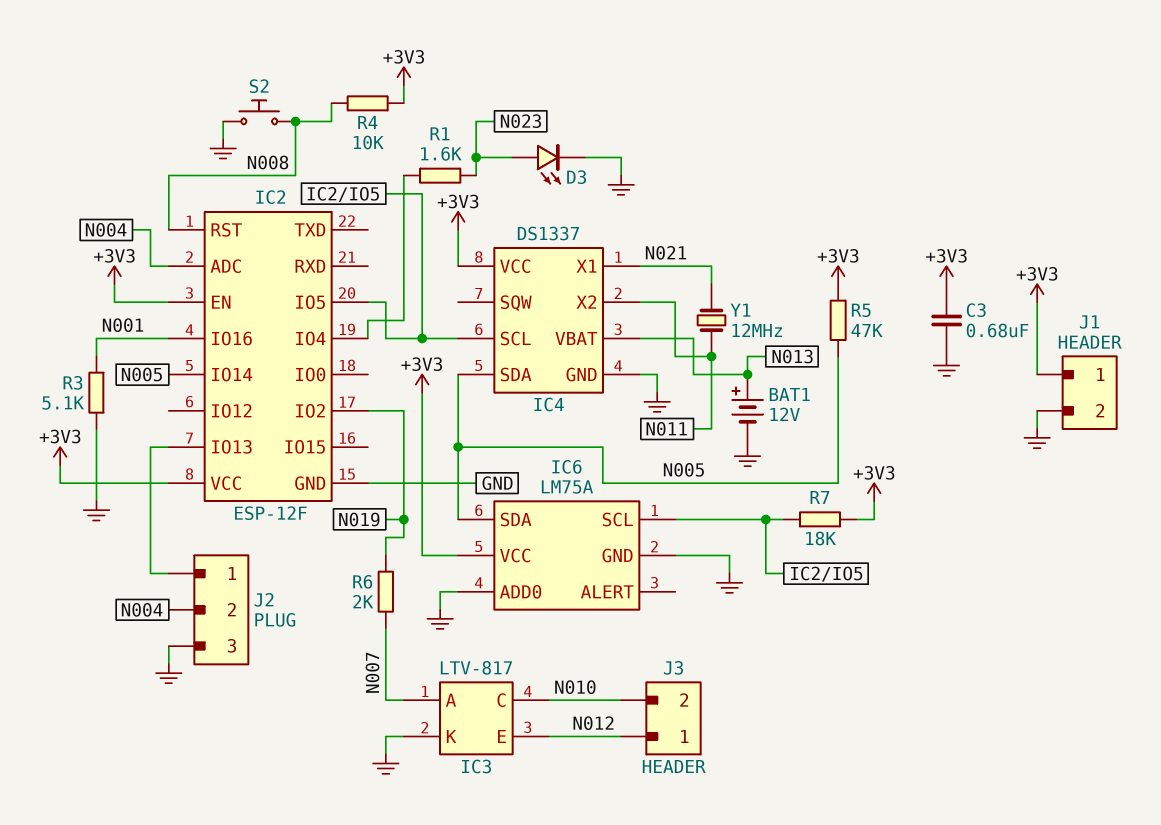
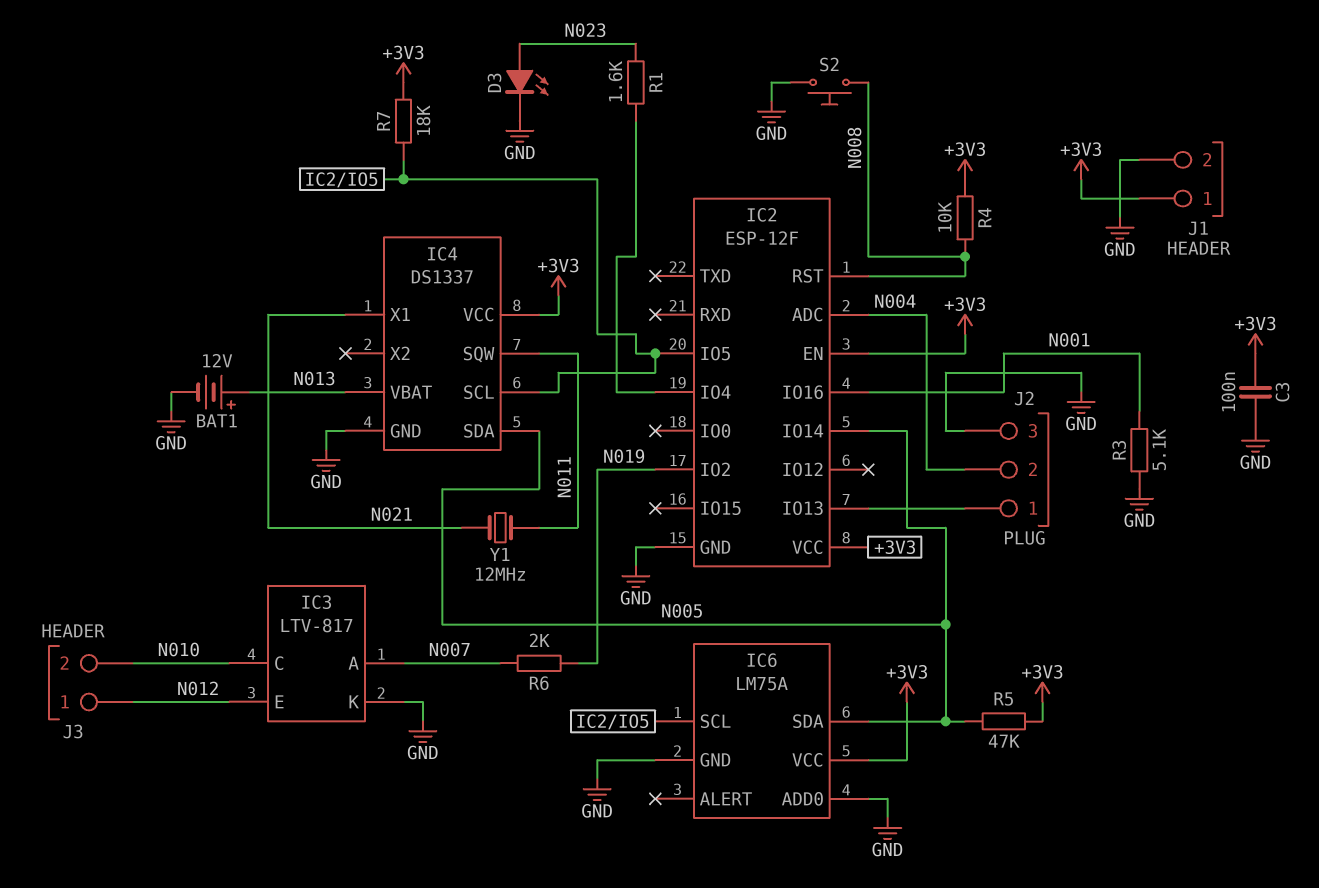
C3: 680nF (+3V3, GND) -> 100nF (+3V3, GND)
IC4 pin SQW: none -> N011
IC4 pin X2: N011 -> none

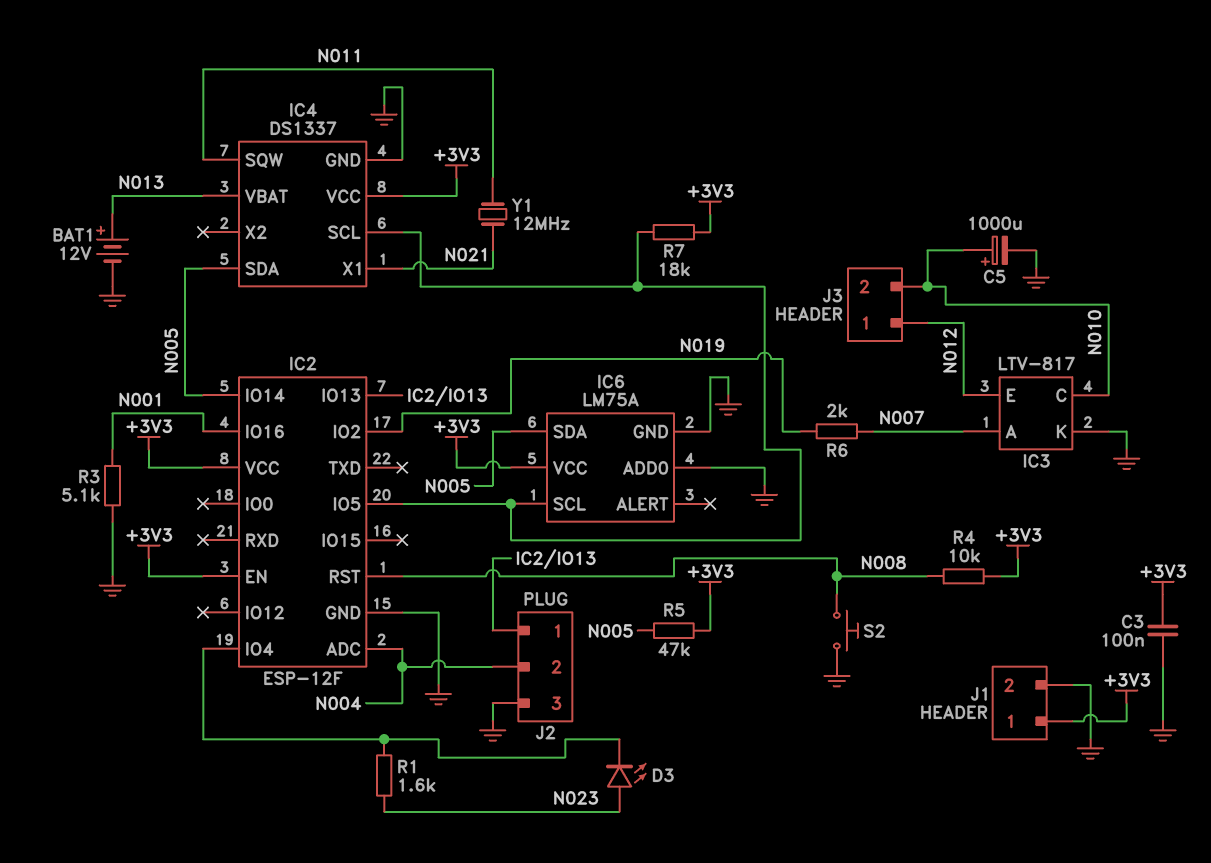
C5: none -> 1000uF (plus N010, minus GND)
D3: LED (A N023, K GND) -> LED (A N023, K IC2/IO4)

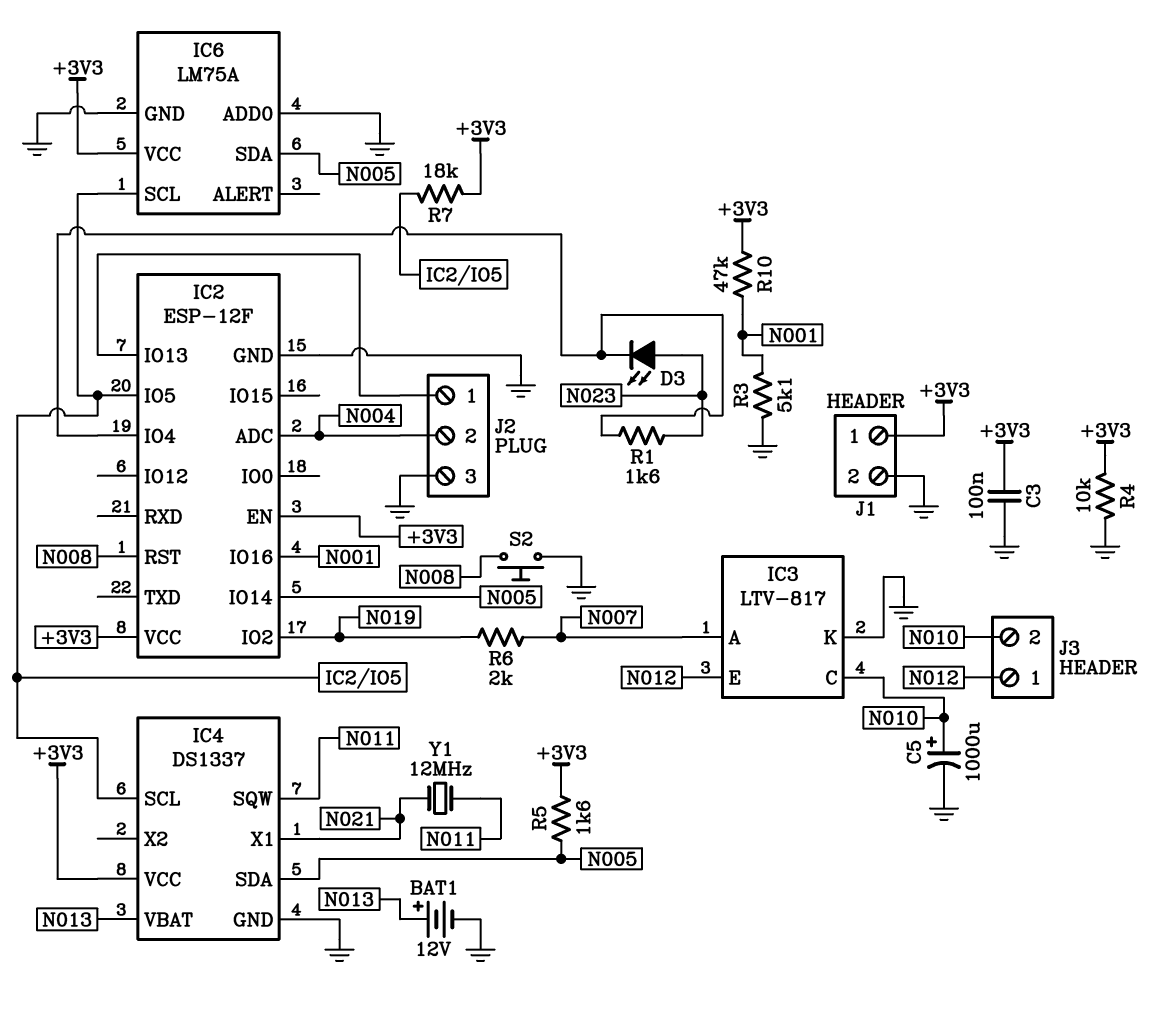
R4: 10k (+3V3, N008) -> 10k (+3V3, GND)
R5: 47k (+3V3, N005) -> 1.6k (+3V3, N005)
R10: none -> 47k (+3V3, N001)

